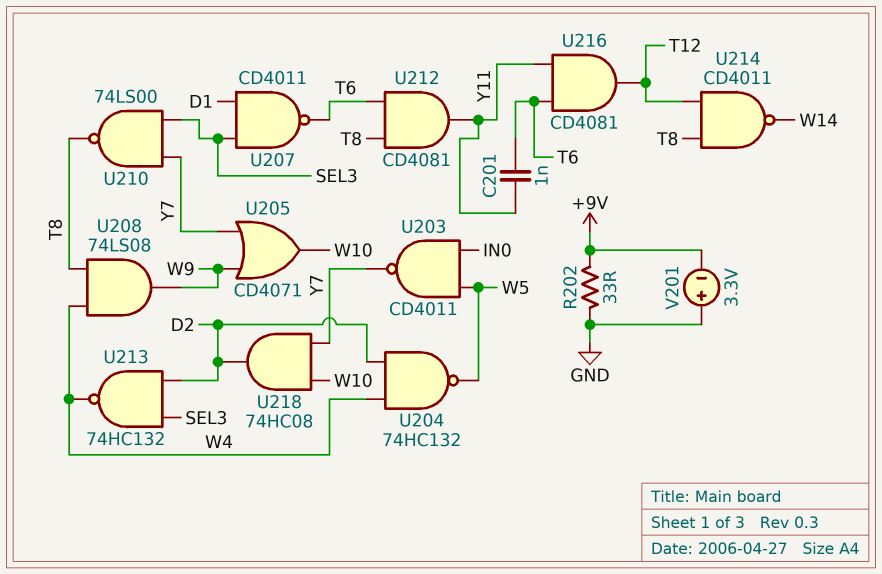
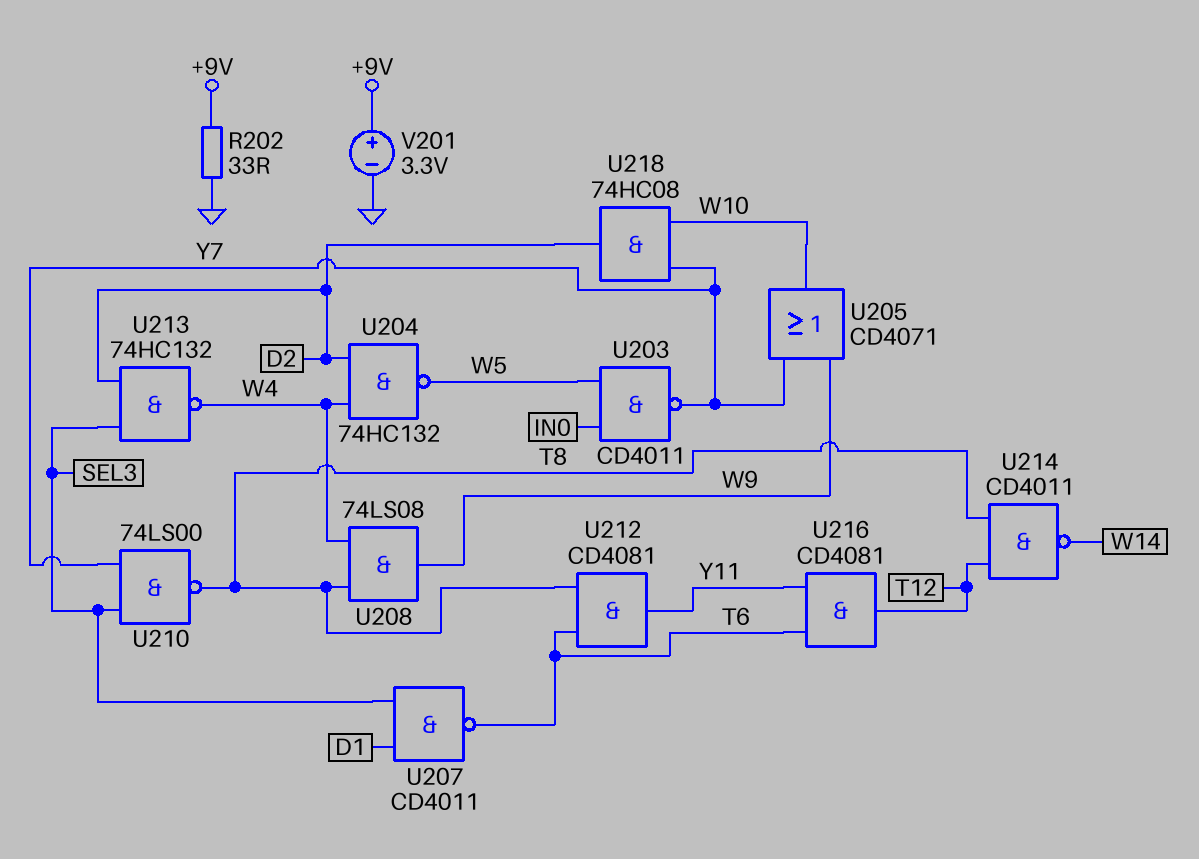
C201: 1nF (T6, Y11) -> none
V201: 3.3V (plus GND, minus +9V) -> 3.3V (plus +9V, minus GND)

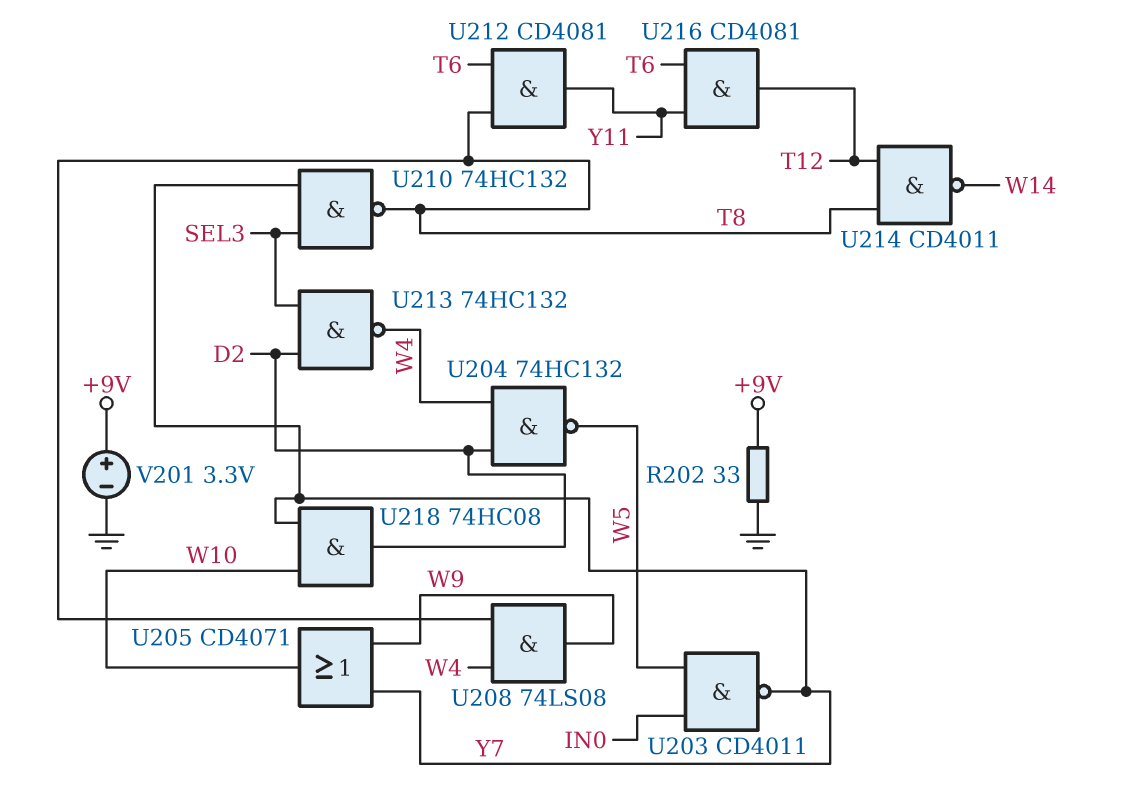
U207: NAND CD4011 (in D1, in SEL3, out T6) -> none
U210: NAND 74LS00 (in SEL3, in Y7, out T8) -> NAND 74HC132 (in SEL3, in Y7, out T8)

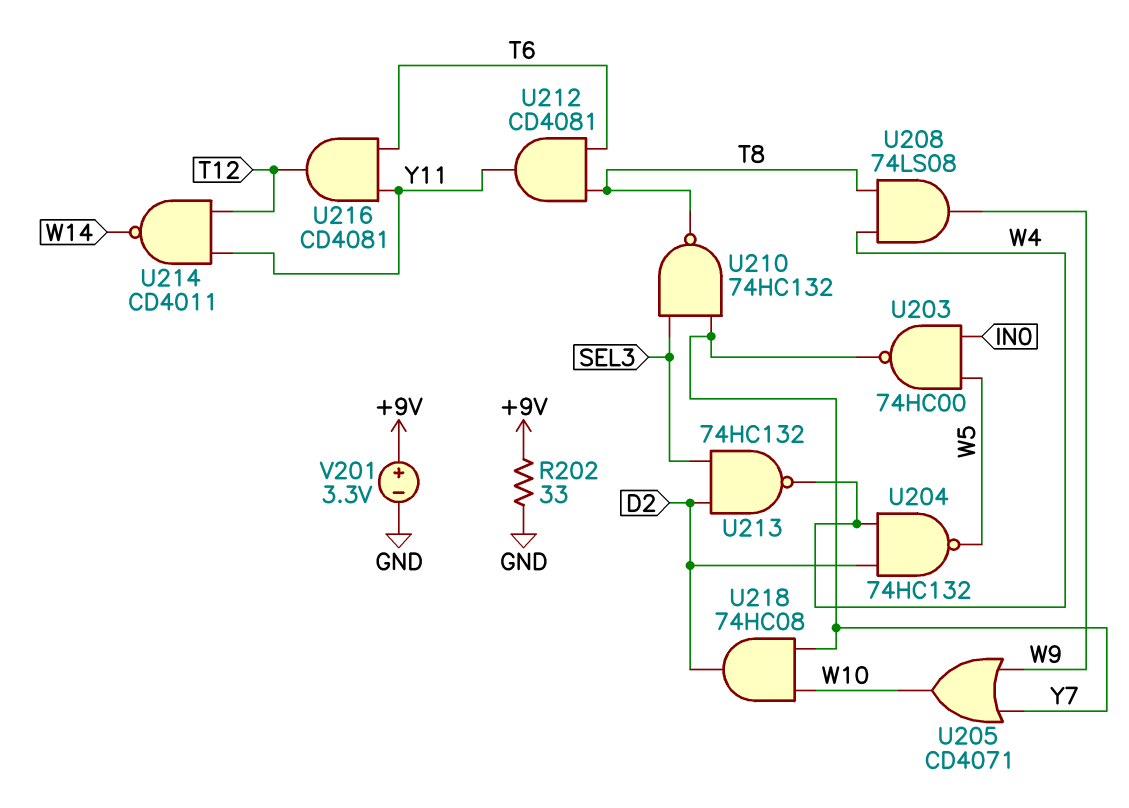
U203: NAND CD4011 (in IN0, in W5, out Y7) -> NAND 74HC00 (in IN0, in W5, out Y7)
U214: NAND CD4011 (in T8, in T12, out W14) -> NAND CD4011 (in T12, in Y11, out W14)

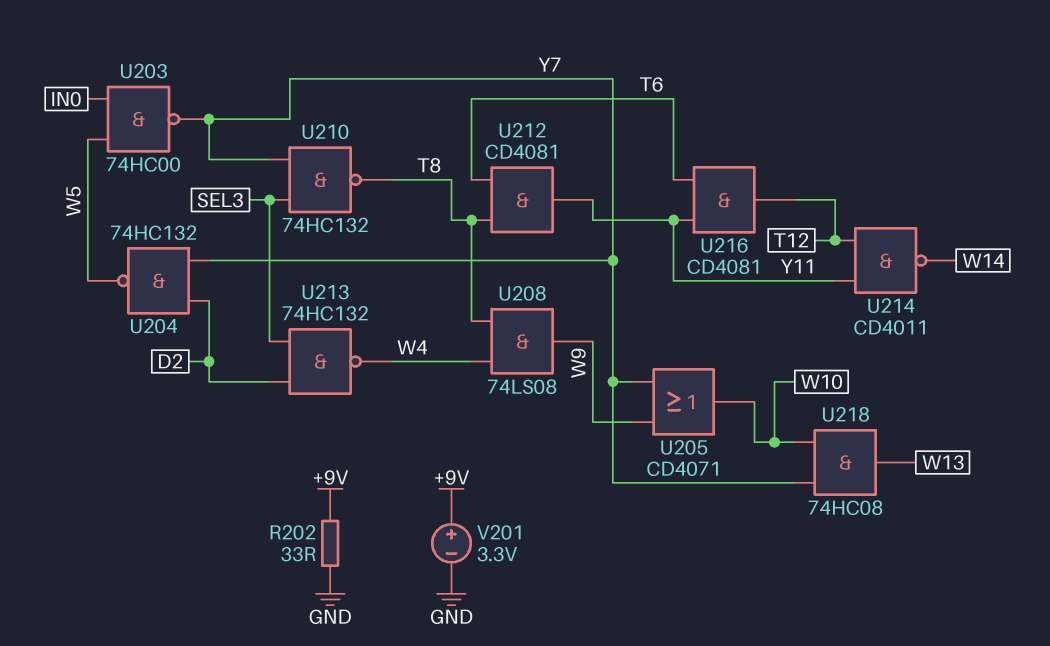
U204: NAND 74HC132 (in D2, in W4, out W5) -> NAND 74HC132 (in D2, in Y7, out W5)
U218: AND 74HC08 (in W10, in Y7, out D2) -> AND 74HC08 (in W10, in Y7, out W13)

